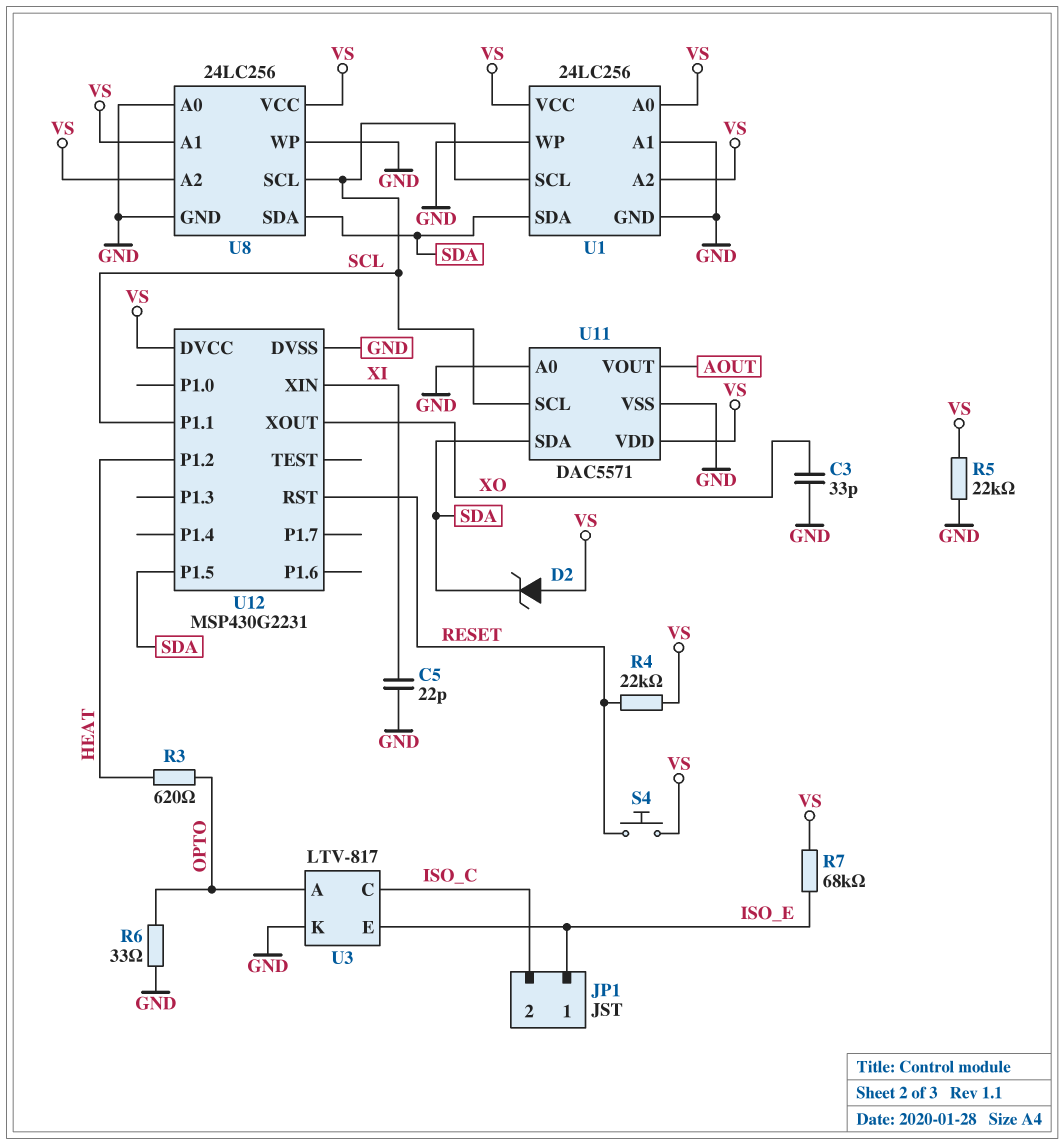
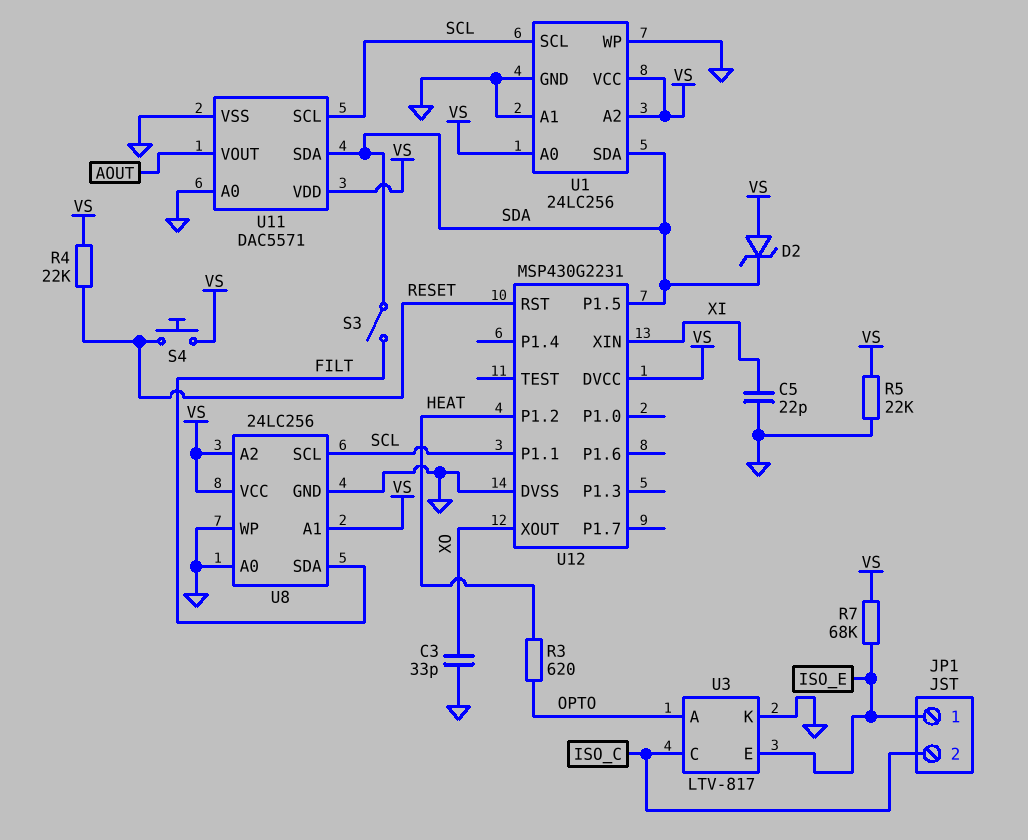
R6: 33 (GND, OPTO) -> none
S3: none -> switch (FILT, SDA)
U8 pin SDA: SDA -> FILT

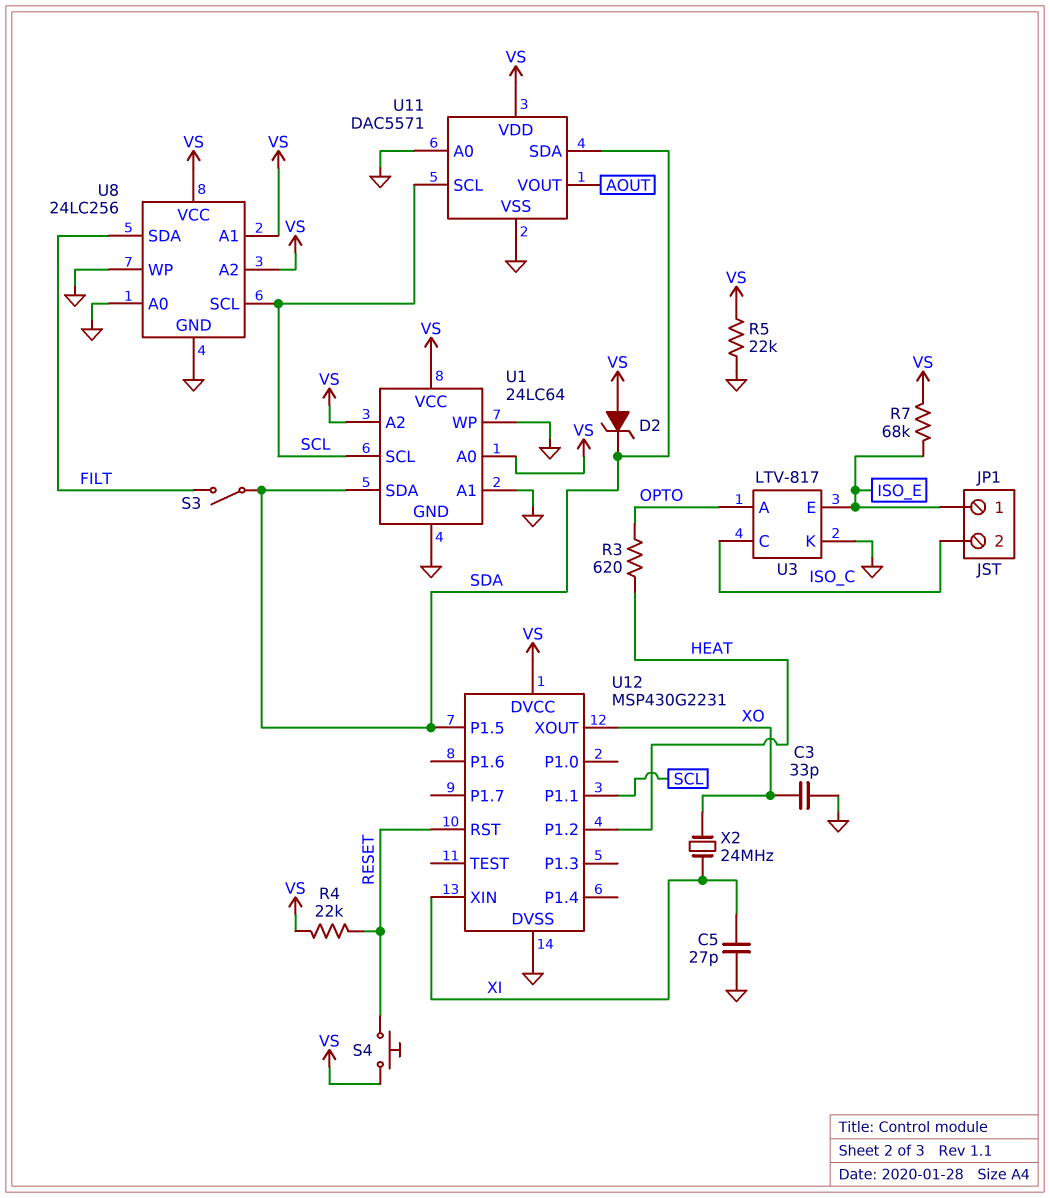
C5: 22pF (GND, XI) -> 27pF (GND, XI)
U1: 24LC256 -> 24LC64
X2: none -> 24MHz (XI, XO)

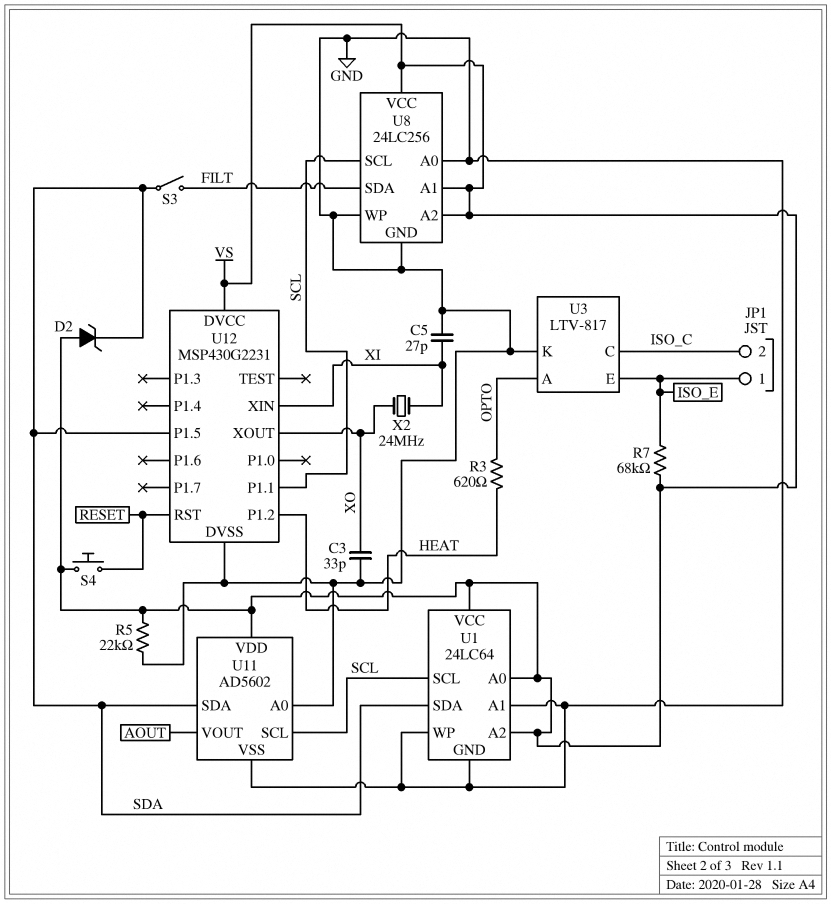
R4: 22k (RESET, VS) -> none
U11: DAC5571 -> AD5602

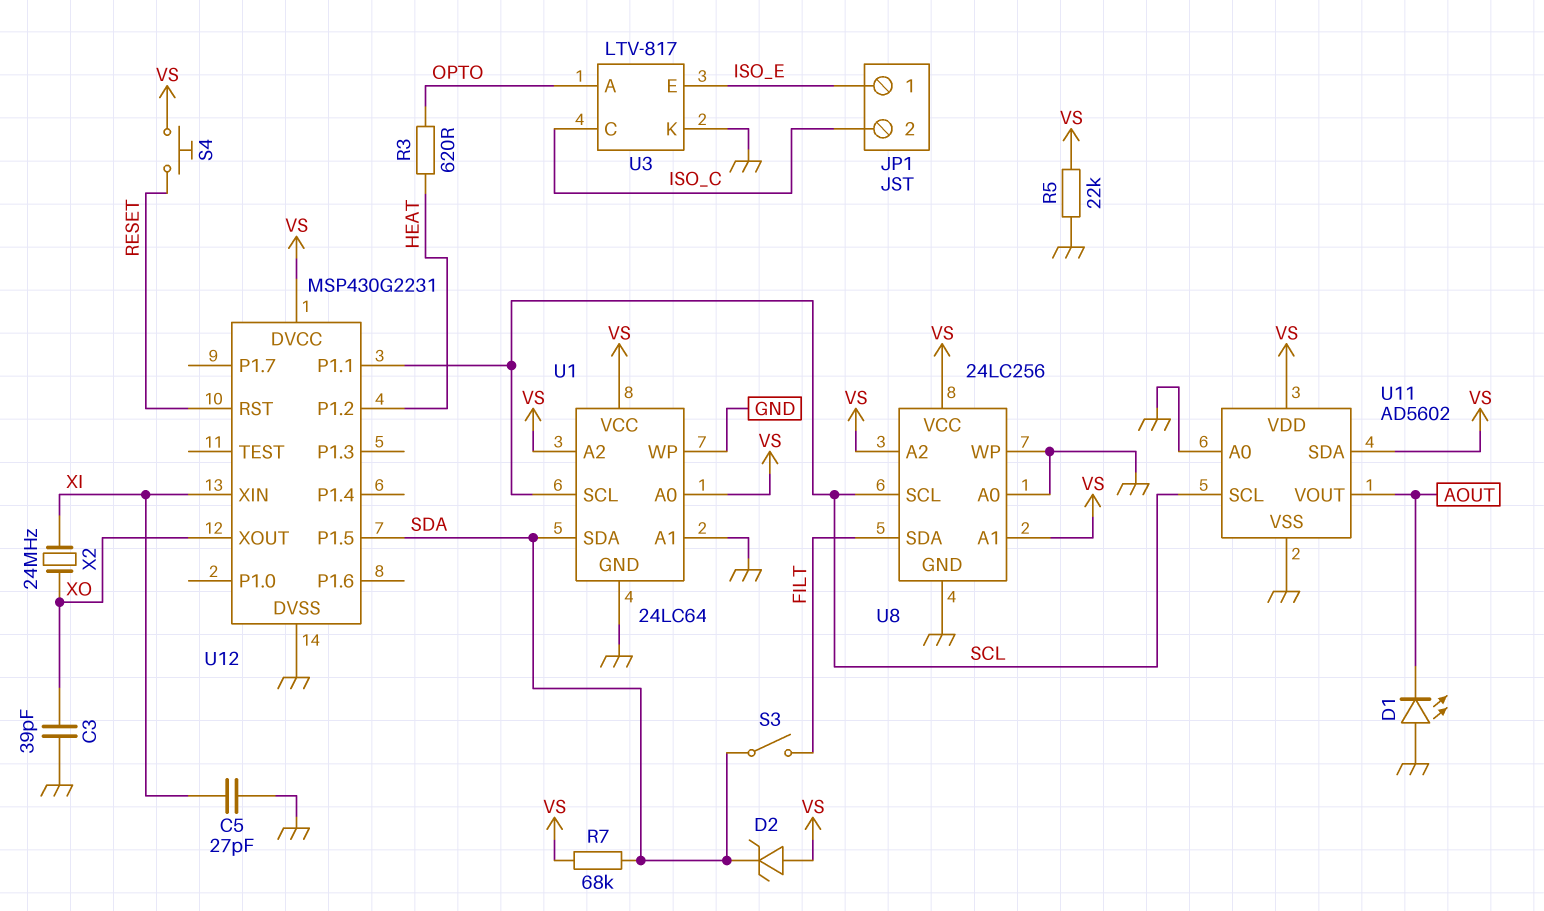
C3: 33pF (GND, XO) -> 39pF (GND, XO)
D1: none -> LED (A GND, K AOUT)
R7: 68k (ISO_E, VS) -> 68k (SDA, VS)
U11 pin SDA: SDA -> VS

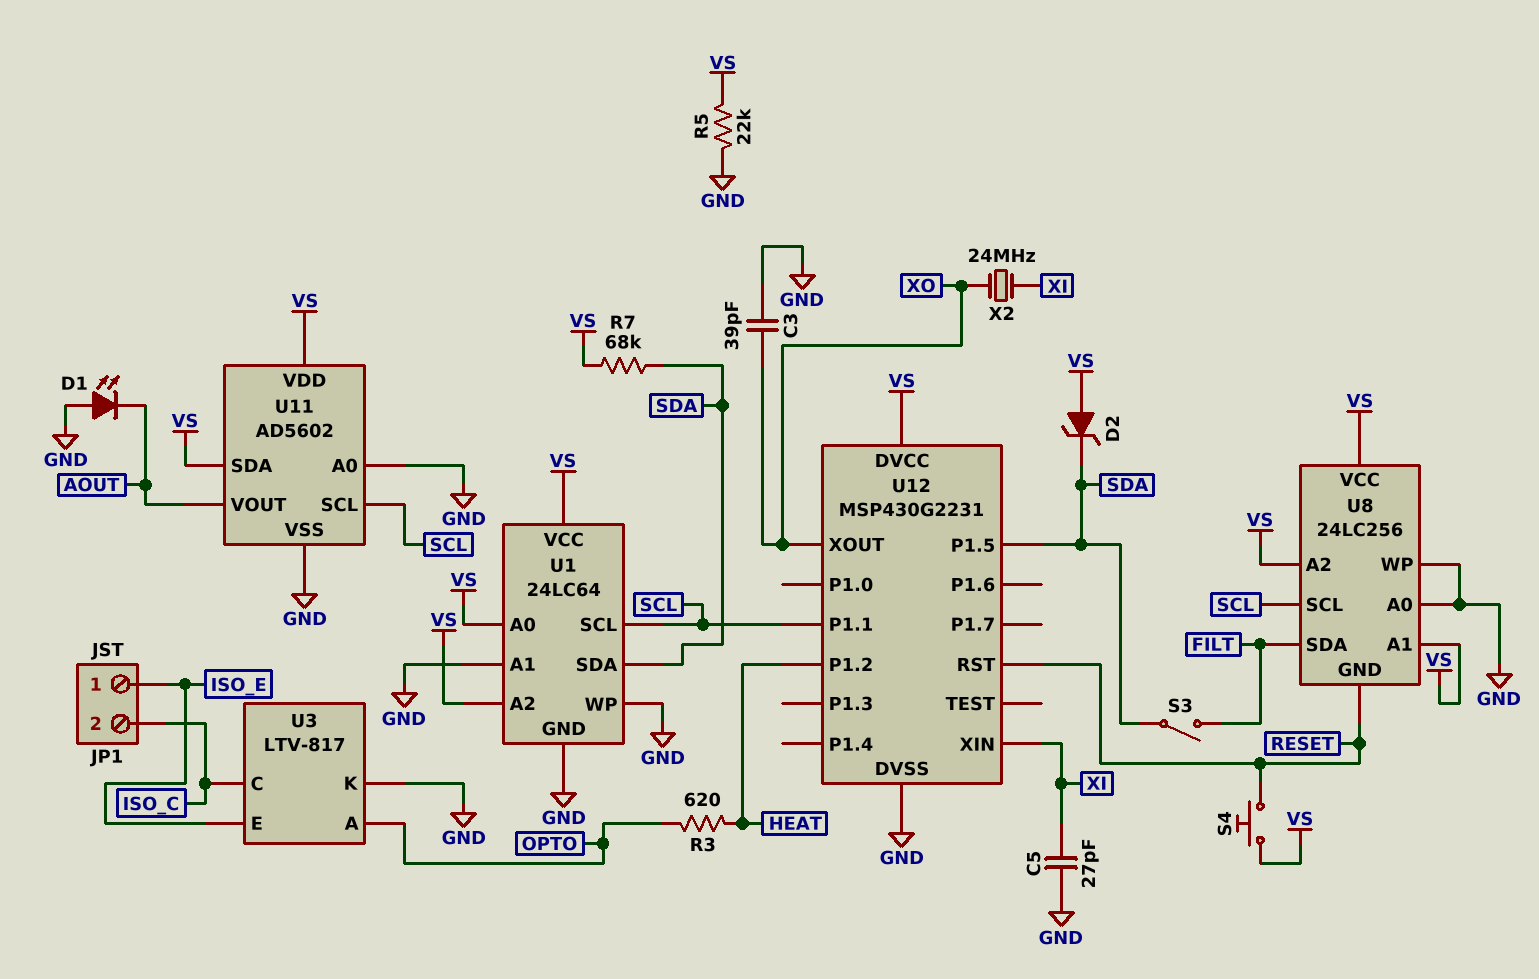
U8 pin GND: GND -> RESET

